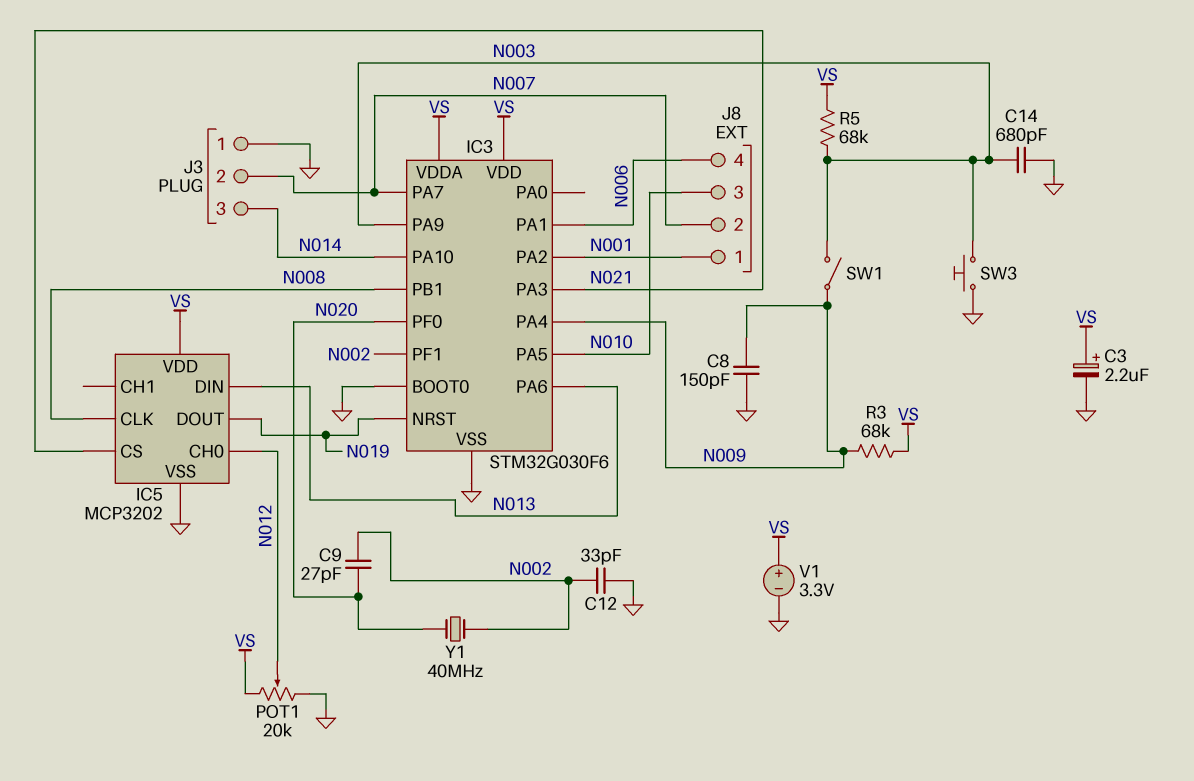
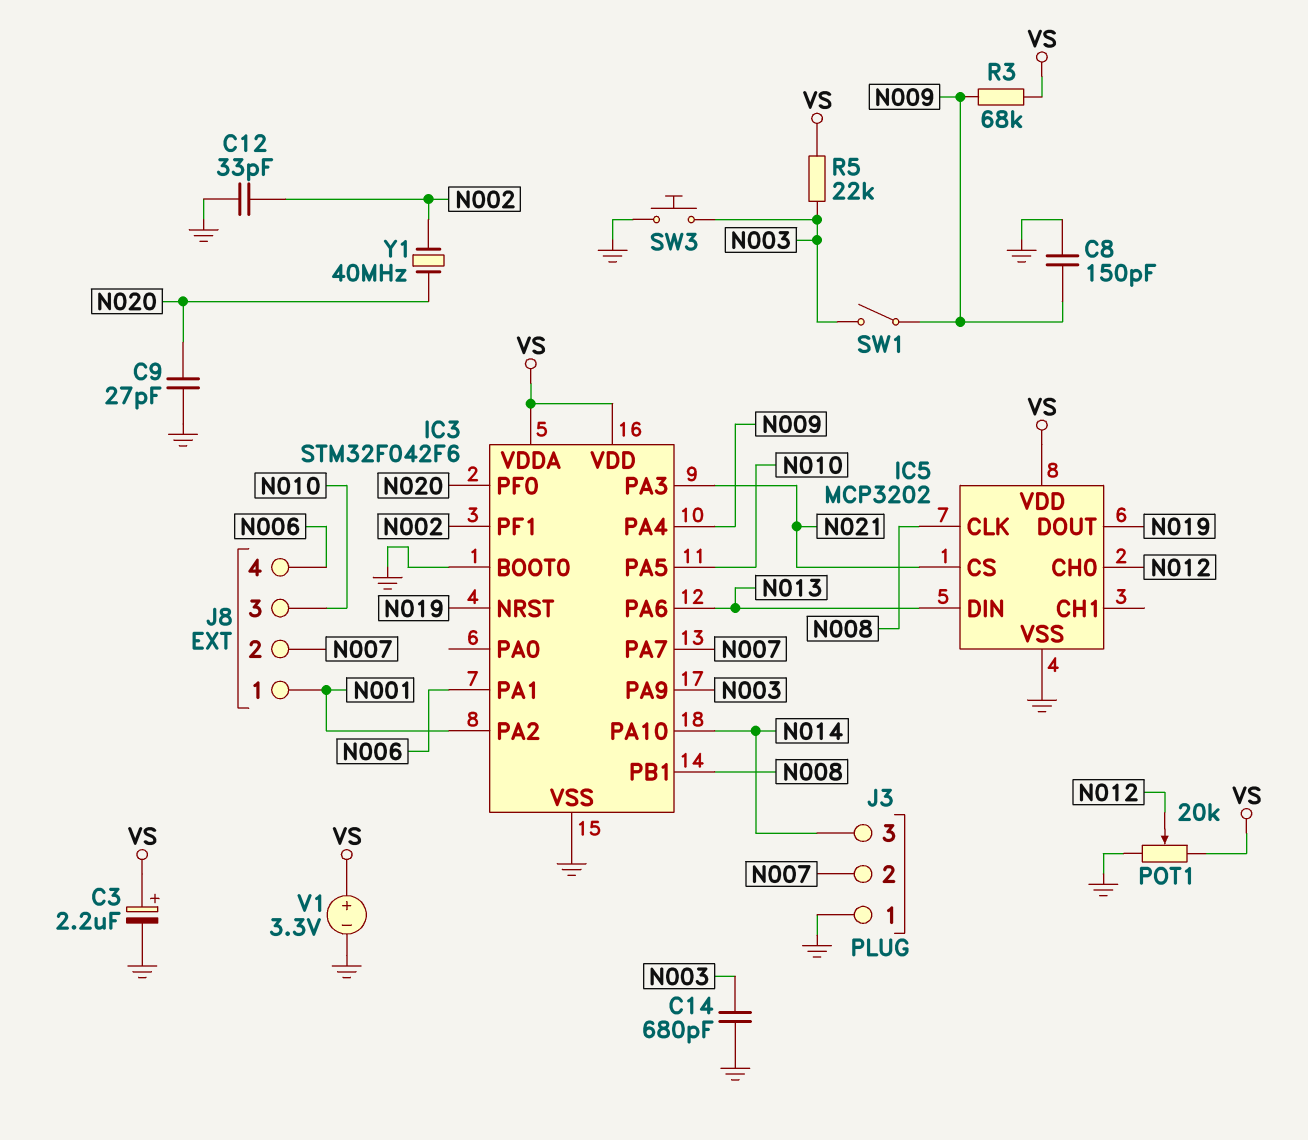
C9: 27pF (N002, N020) -> 27pF (GND, N020)
IC3: STM32G030F6 -> STM32F042F6
R5: 68k (N003, VS) -> 22k (N003, VS)

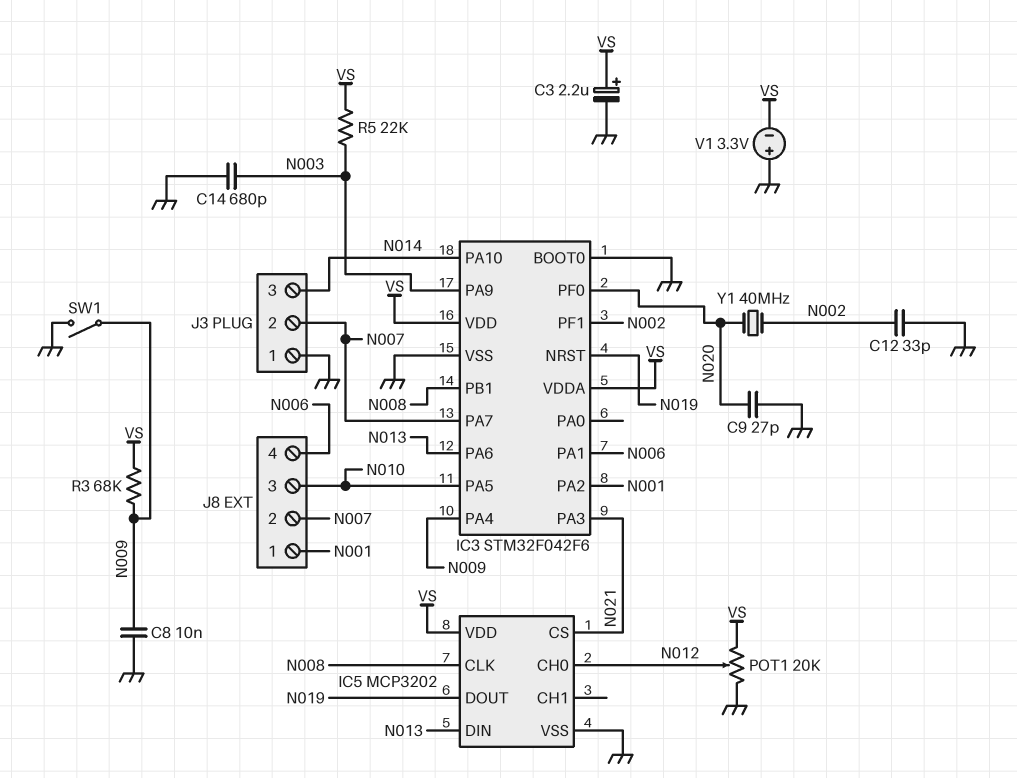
C8: 150pF (GND, N009) -> 10nF (GND, N009)
SW1: switch (N003, N009) -> switch (GND, N009)
SW3: button (GND, N003) -> none
V1: 3.3V (plus VS, minus GND) -> 3.3V (plus GND, minus VS)

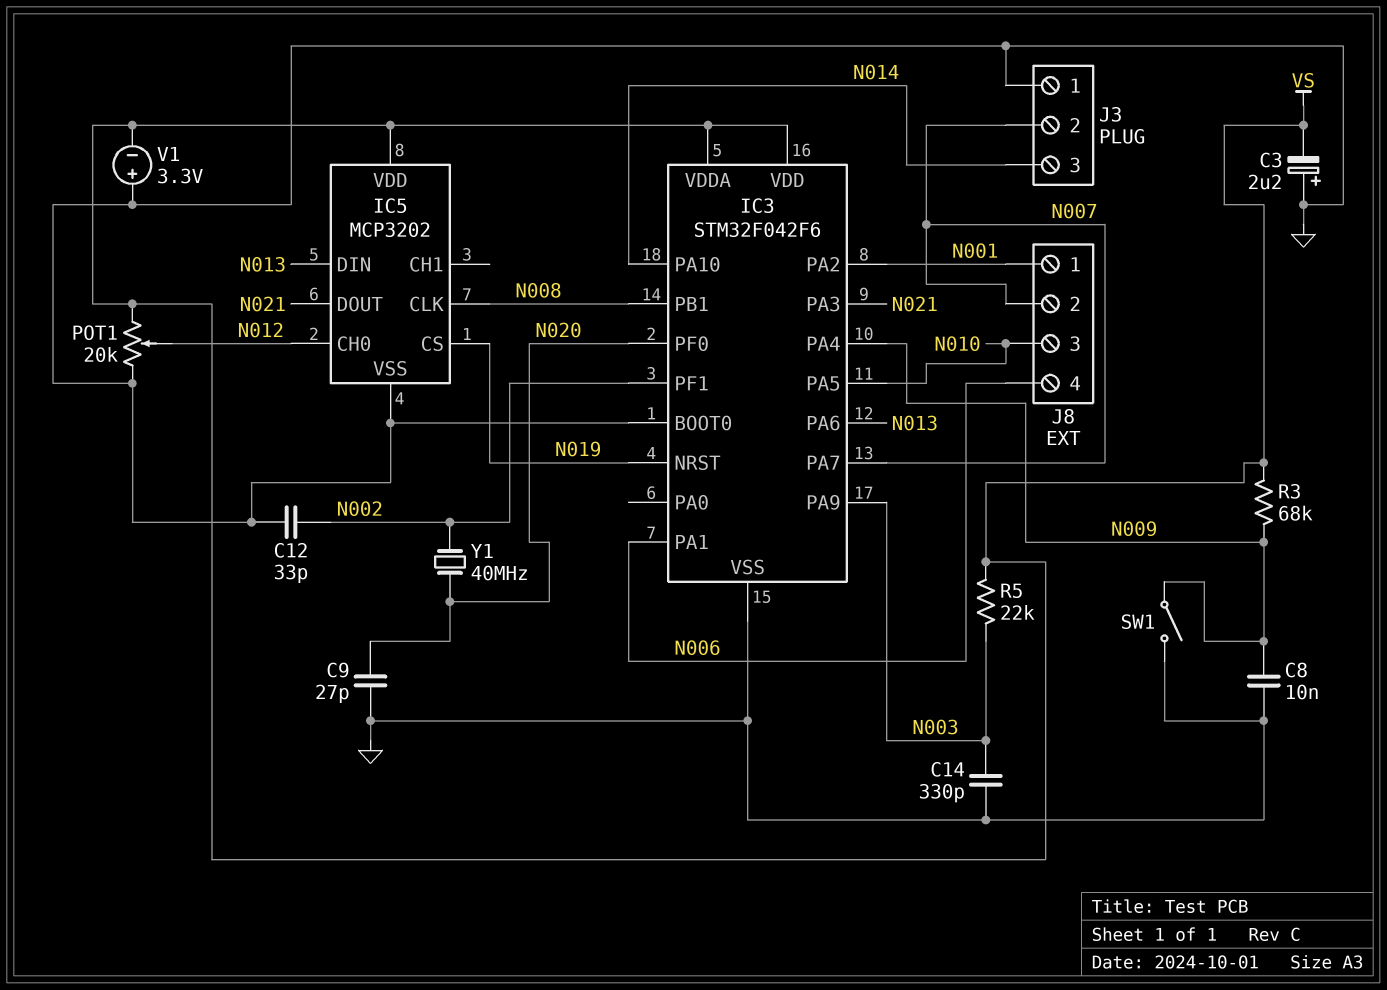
C3: 2.2uF (plus VS, minus GND) -> 2.2uF (plus GND, minus VS)
C14: 680pF (GND, N003) -> 330pF (GND, N003)
IC5 pin CS: N021 -> N019
IC5 pin DOUT: N019 -> N021

